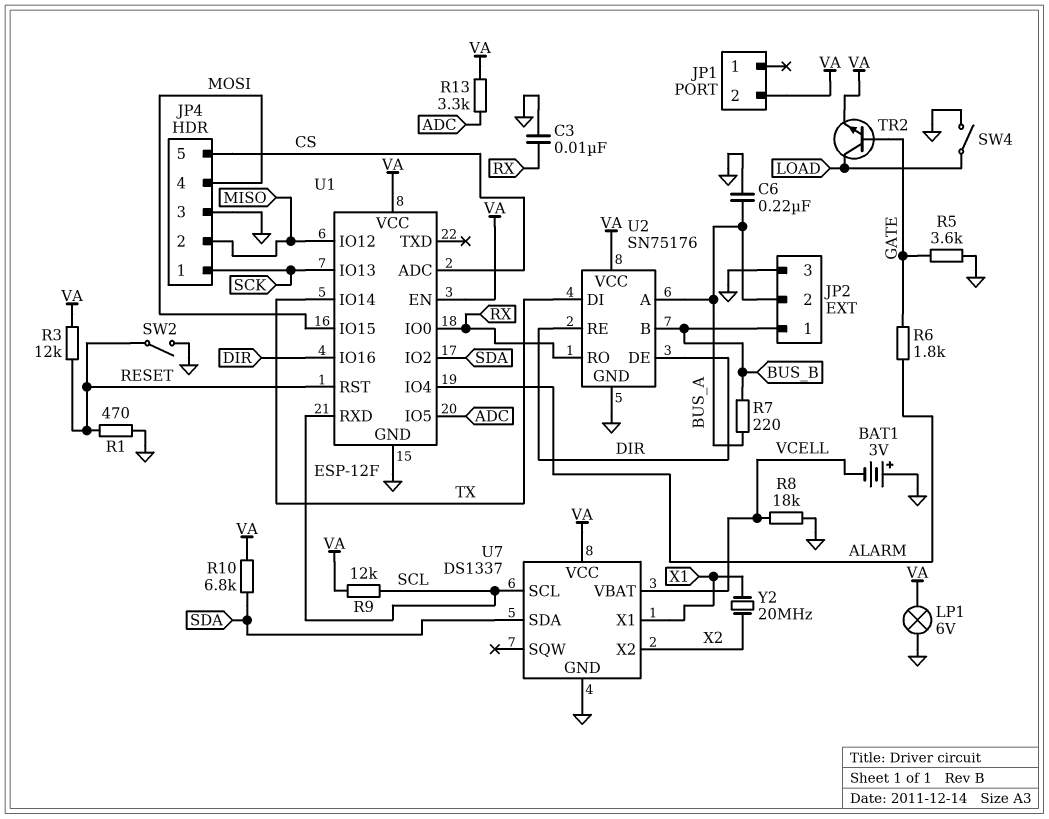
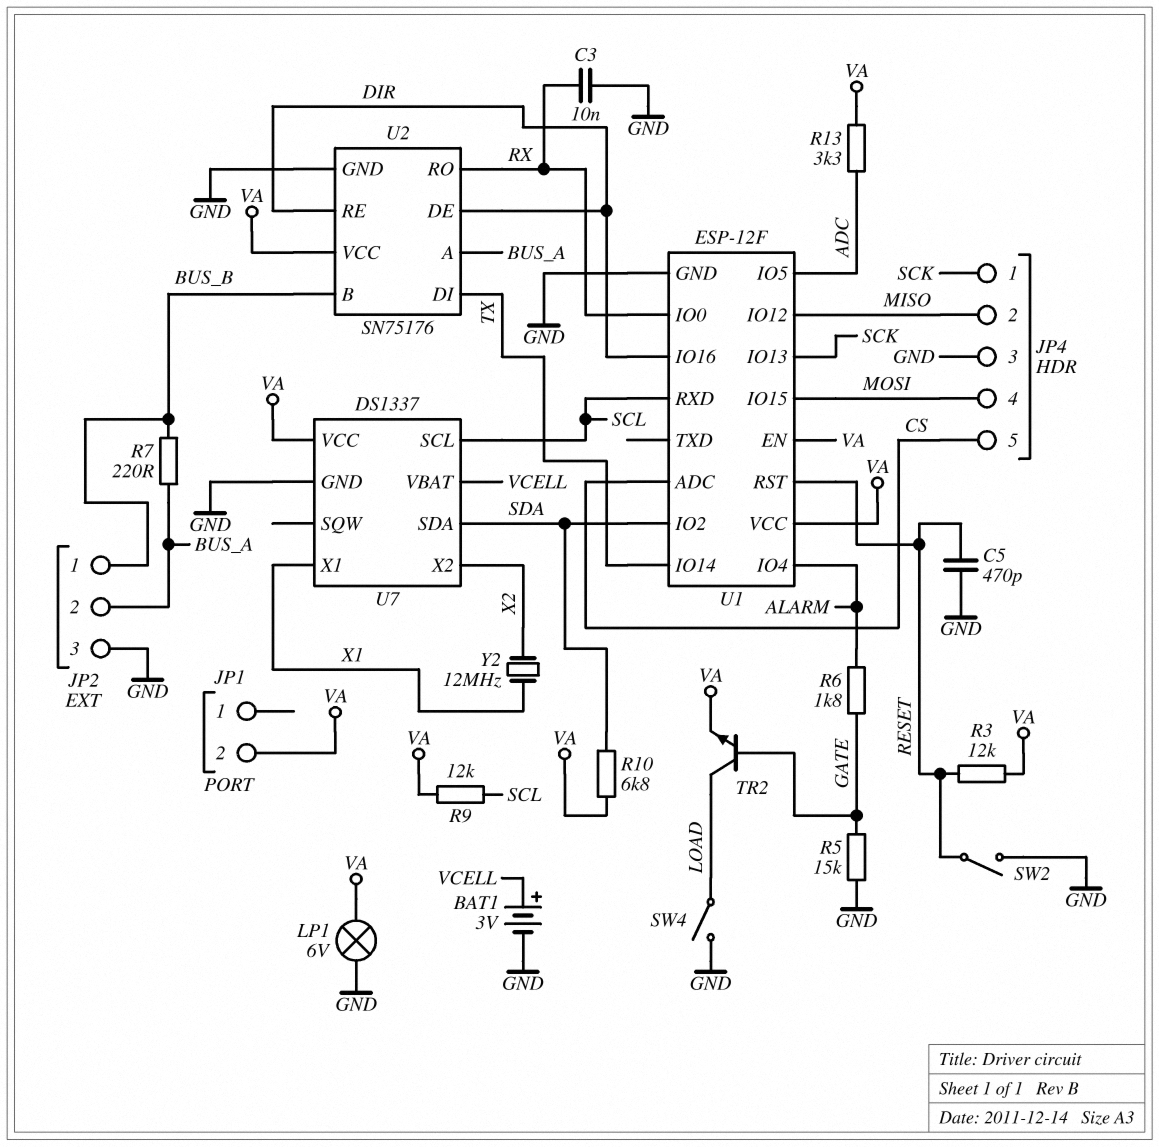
BAT1: 3V (plus GND, minus VCELL) -> 3V (plus VCELL, minus GND)
C5: none -> 470pF (GND, RESET)
C6: 220nF (BUS_A, GND) -> none
R1: 470 (GND, RESET) -> none
R5: 3.6k (GATE, GND) -> 15k (GATE, GND)
R8: 18k (GND, VCELL) -> none
Y2: 20MHz (X1, X2) -> 12MHz (X1, X2)

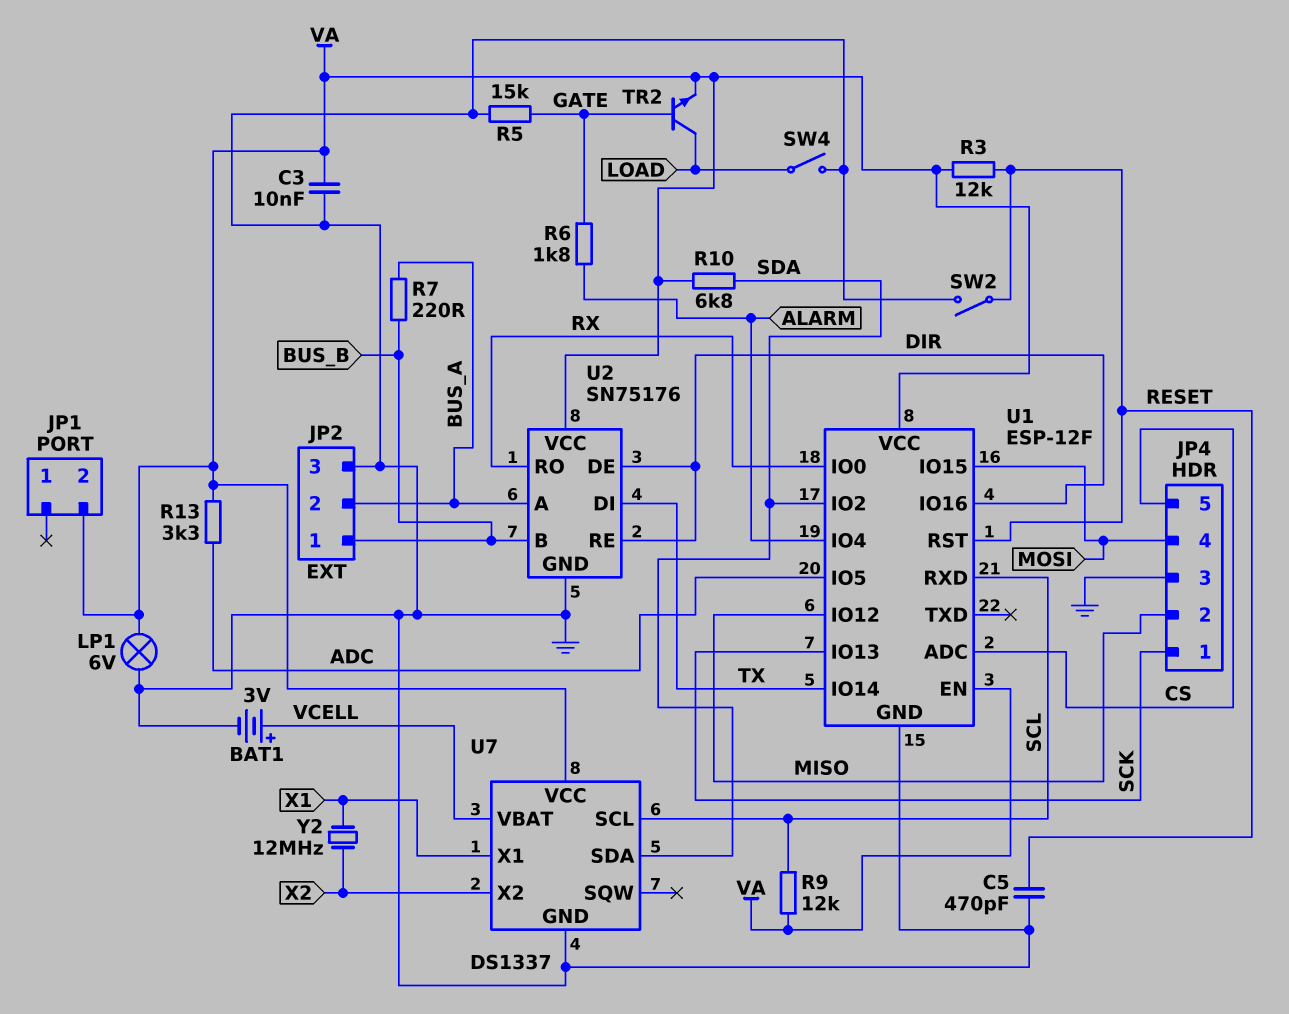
C3: 10nF (GND, RX) -> 10nF (GND, VA)

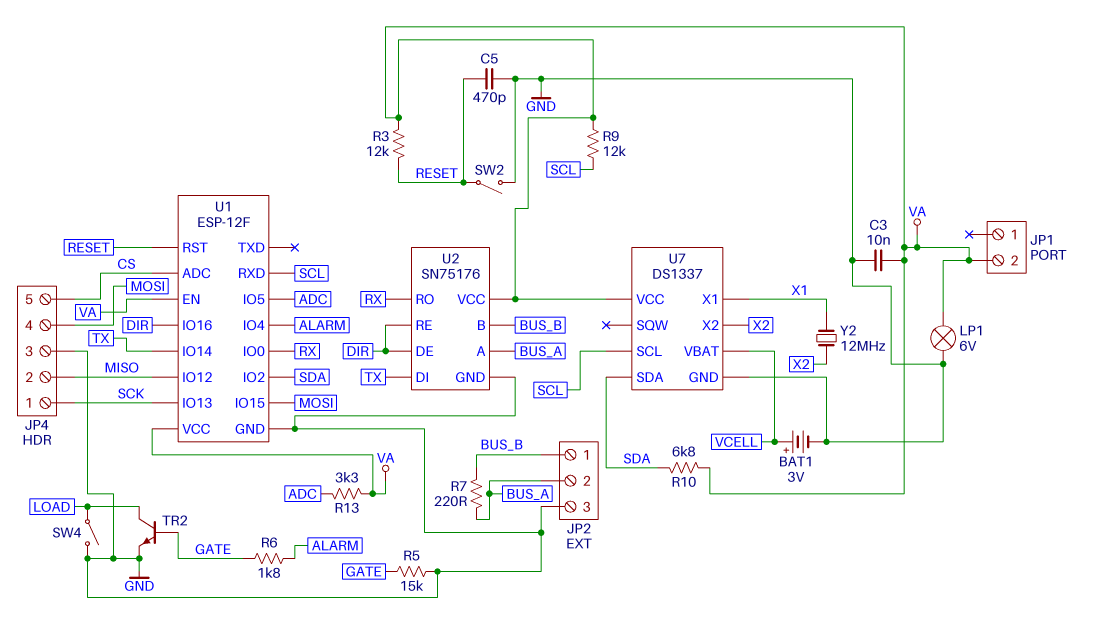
TR2: NPN (B GATE, C LOAD, E VA) -> NPN (B GATE, C LOAD, E GND)

